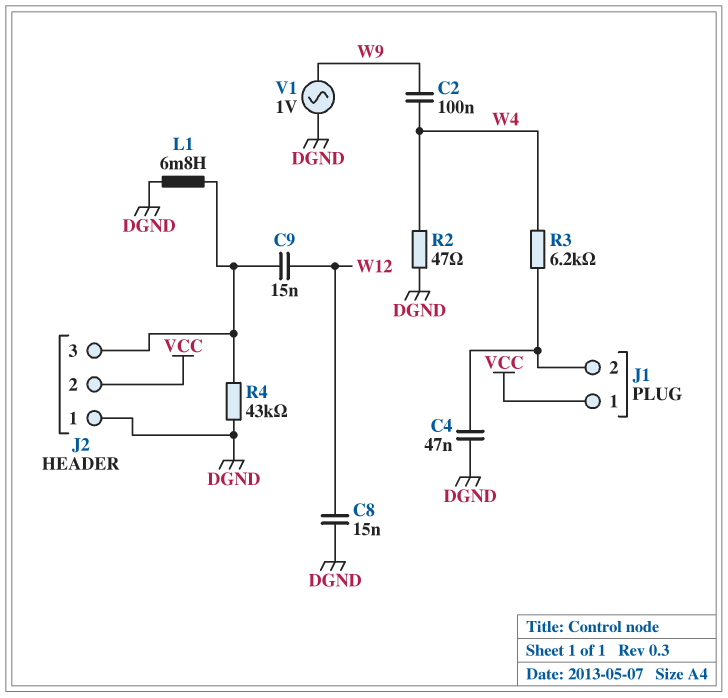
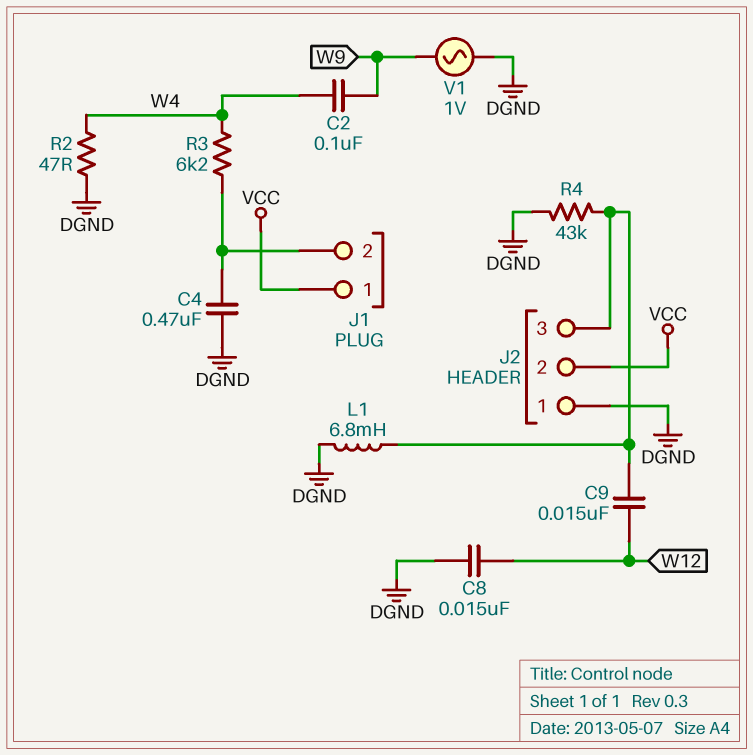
C4: 47nF (DGND, J1/2) -> 470nF (DGND, J1/2)

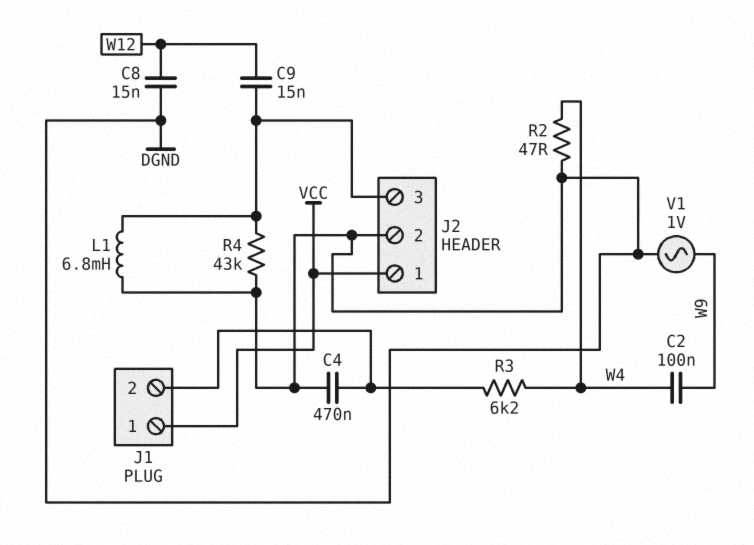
J2 pin 1: DGND -> VCC
J2 pin 2: VCC -> DGND

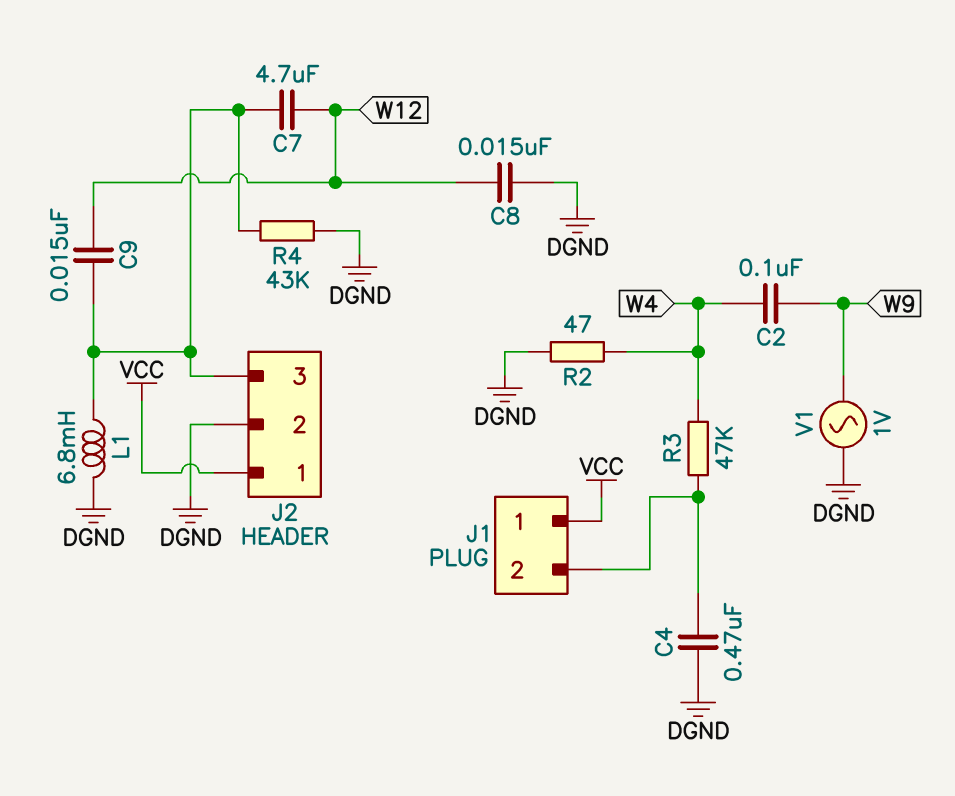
C7: none -> 4.7uF (J2/3, W12)
R3: 6.2k (J1/2, W4) -> 47k (J1/2, W4)

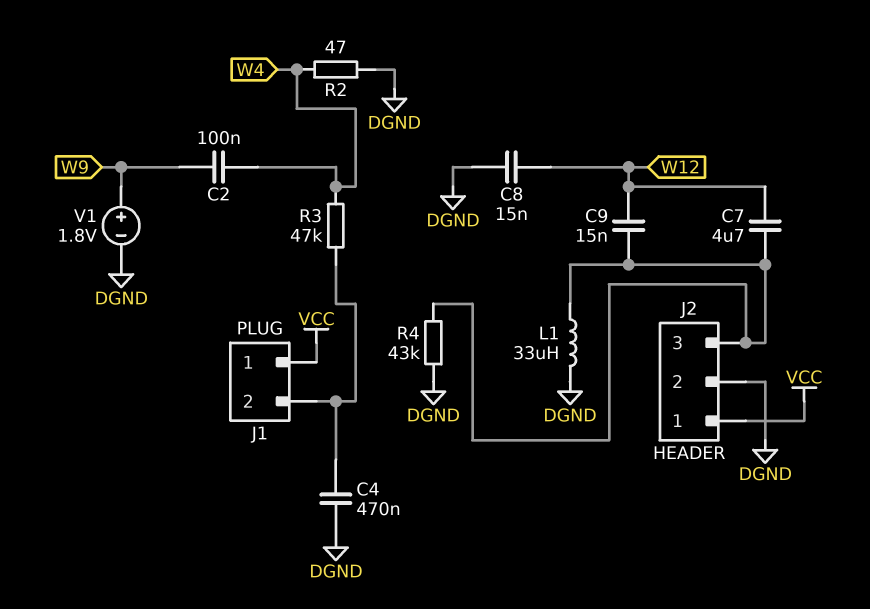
L1: 6.8mH (DGND, J2/3) -> 33uH (DGND, J2/3)
V1: AC 1V (DGND, W9) -> 1.8V (plus W9, minus DGND)

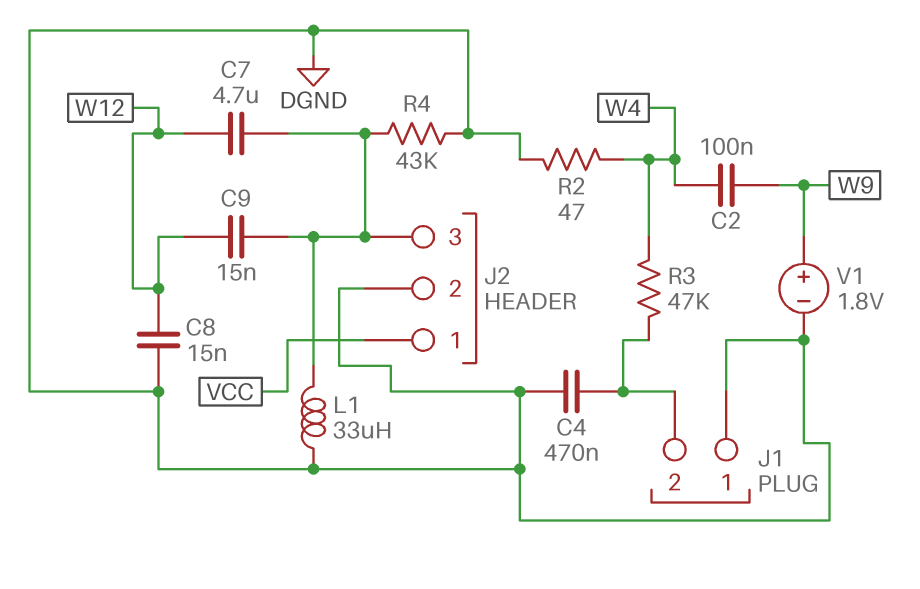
J1 pin 1: VCC -> DGND

